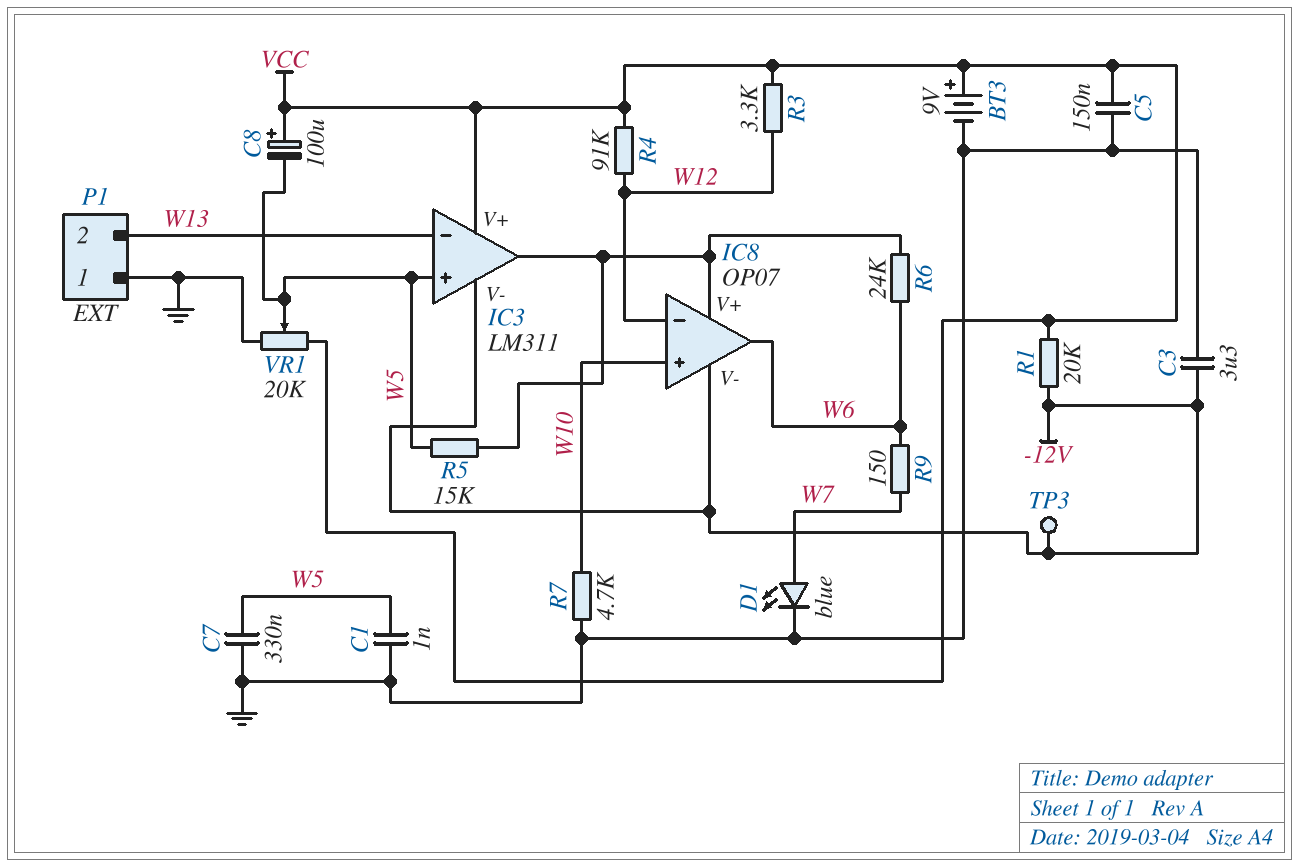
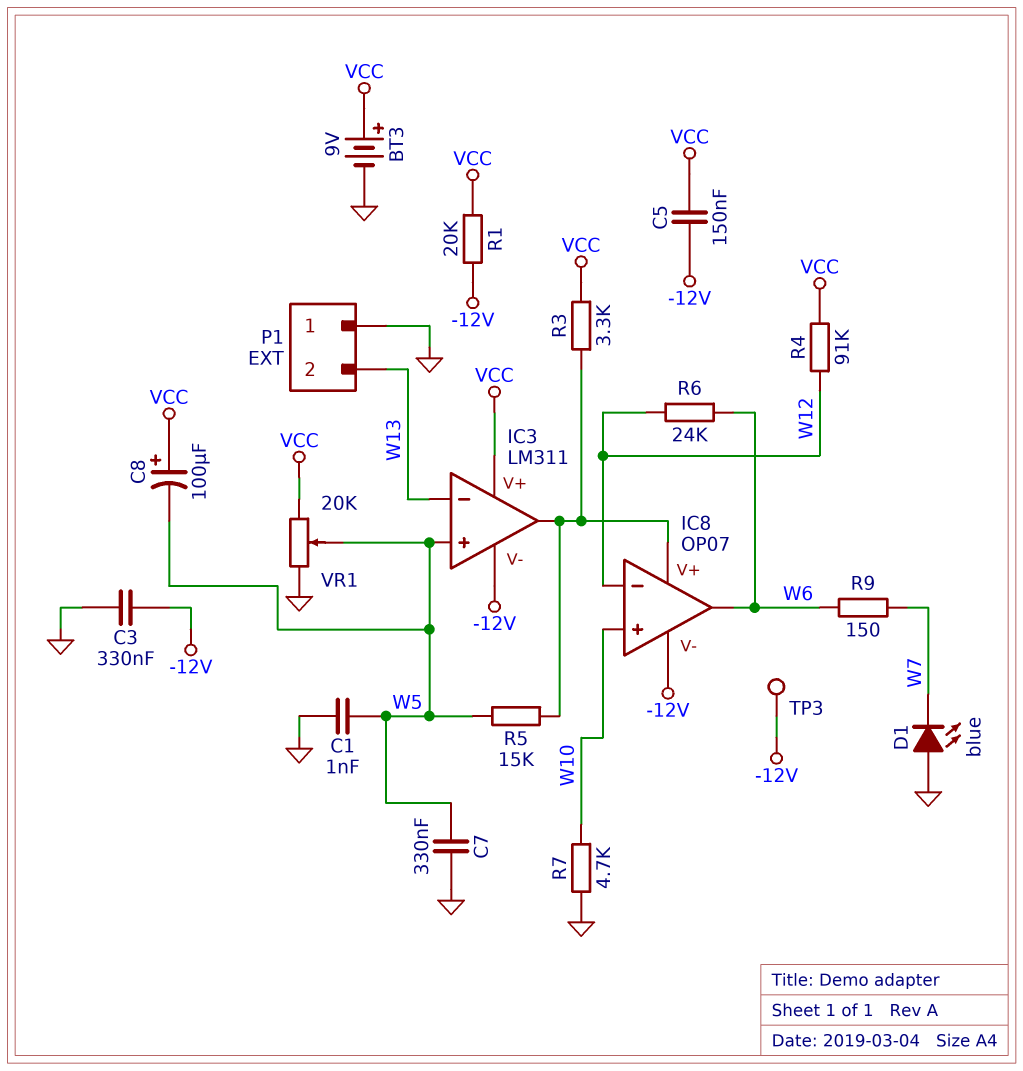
C3: 3.3uF (-12V, GND) -> 330nF (-12V, GND)
C5: 150nF (GND, VCC) -> 150nF (-12V, VCC)
D1: LED blue (A W7, K GND) -> LED blue (A GND, K W7)
R3: 3.3k (VCC, W12) -> 3.3k (IC3/out, VCC)
R6: 24k (IC3/out, W6) -> 24k (W6, W12)

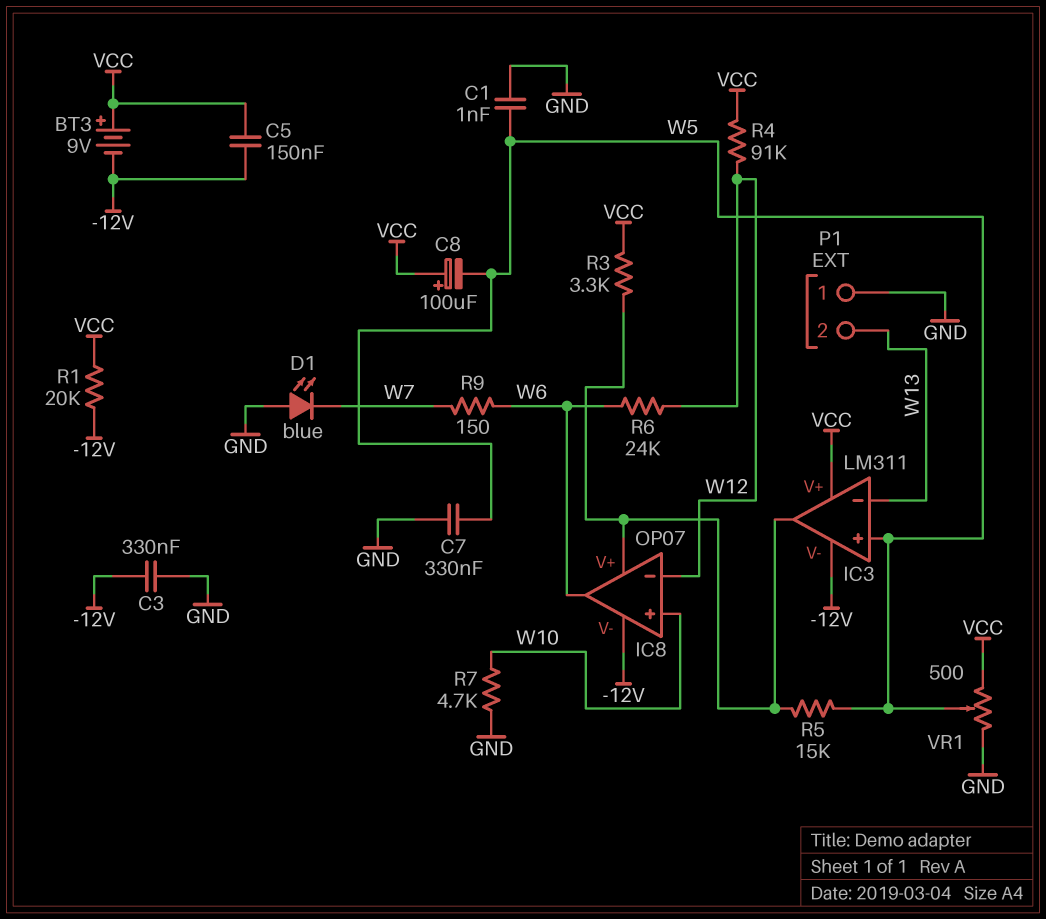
BT3: 9V (plus VCC, minus GND) -> 9V (plus VCC, minus -12V)
TP3: test point (-12V) -> none
VR1: 20k (GND, VCC, wiper W5) -> 500 (GND, VCC, wiper W5)

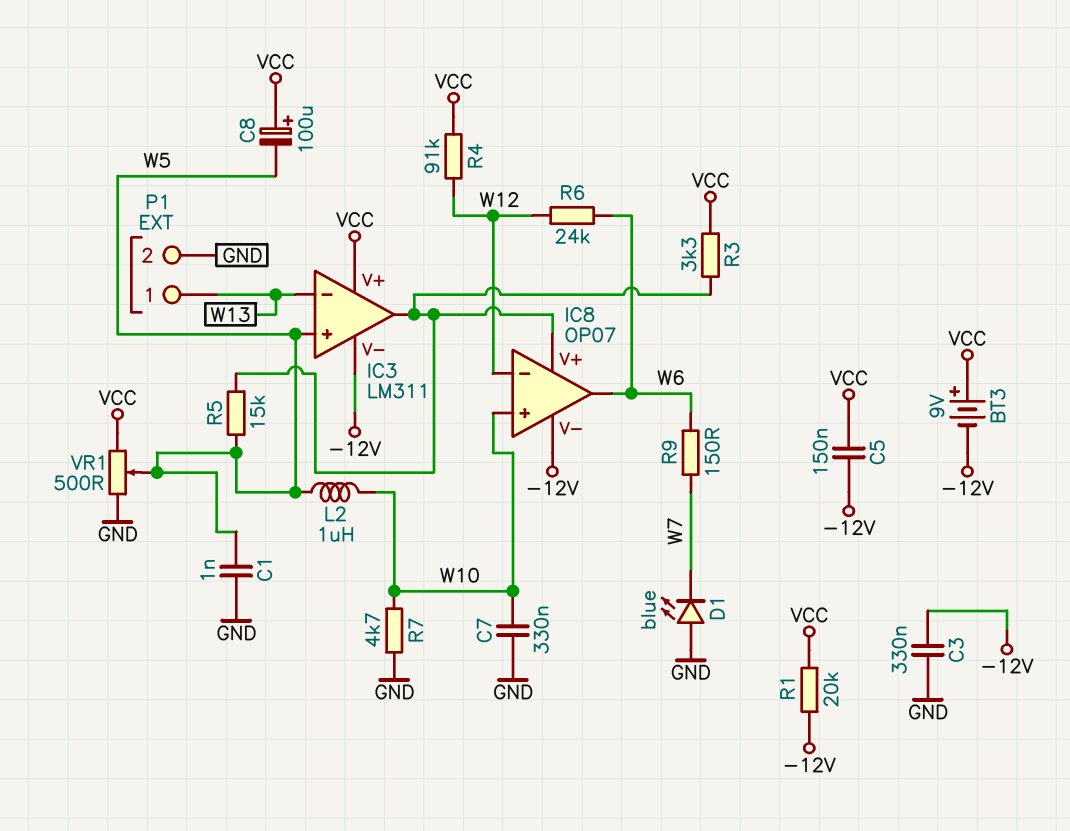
C7: 330nF (GND, W5) -> 330nF (GND, W10)
L2: none -> 1uH (W5, W10)
P1 pin 1: GND -> W13
P1 pin 2: W13 -> GND

